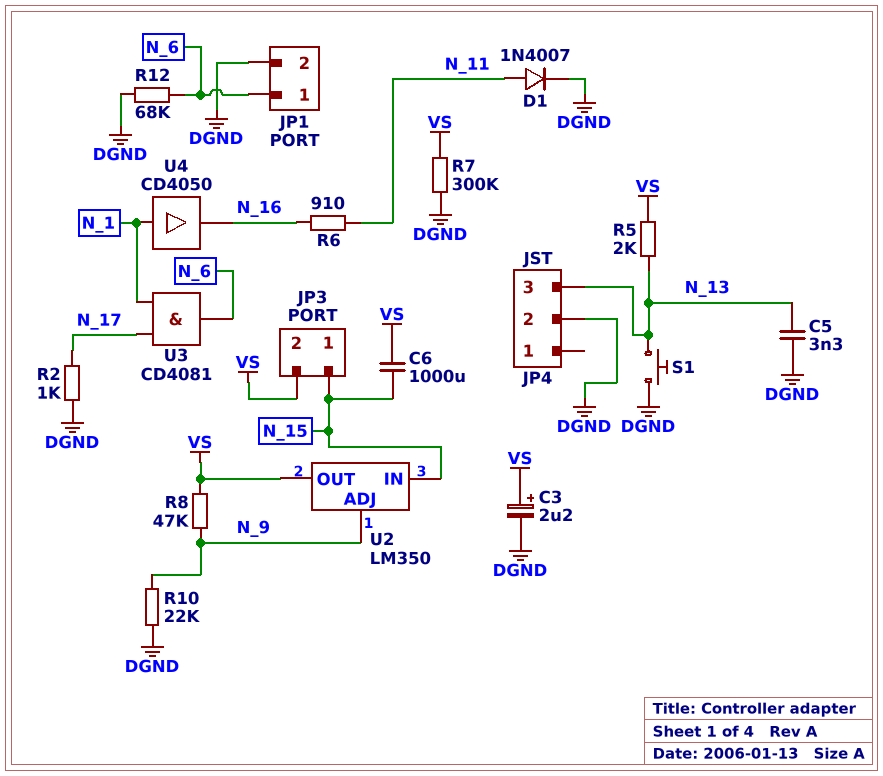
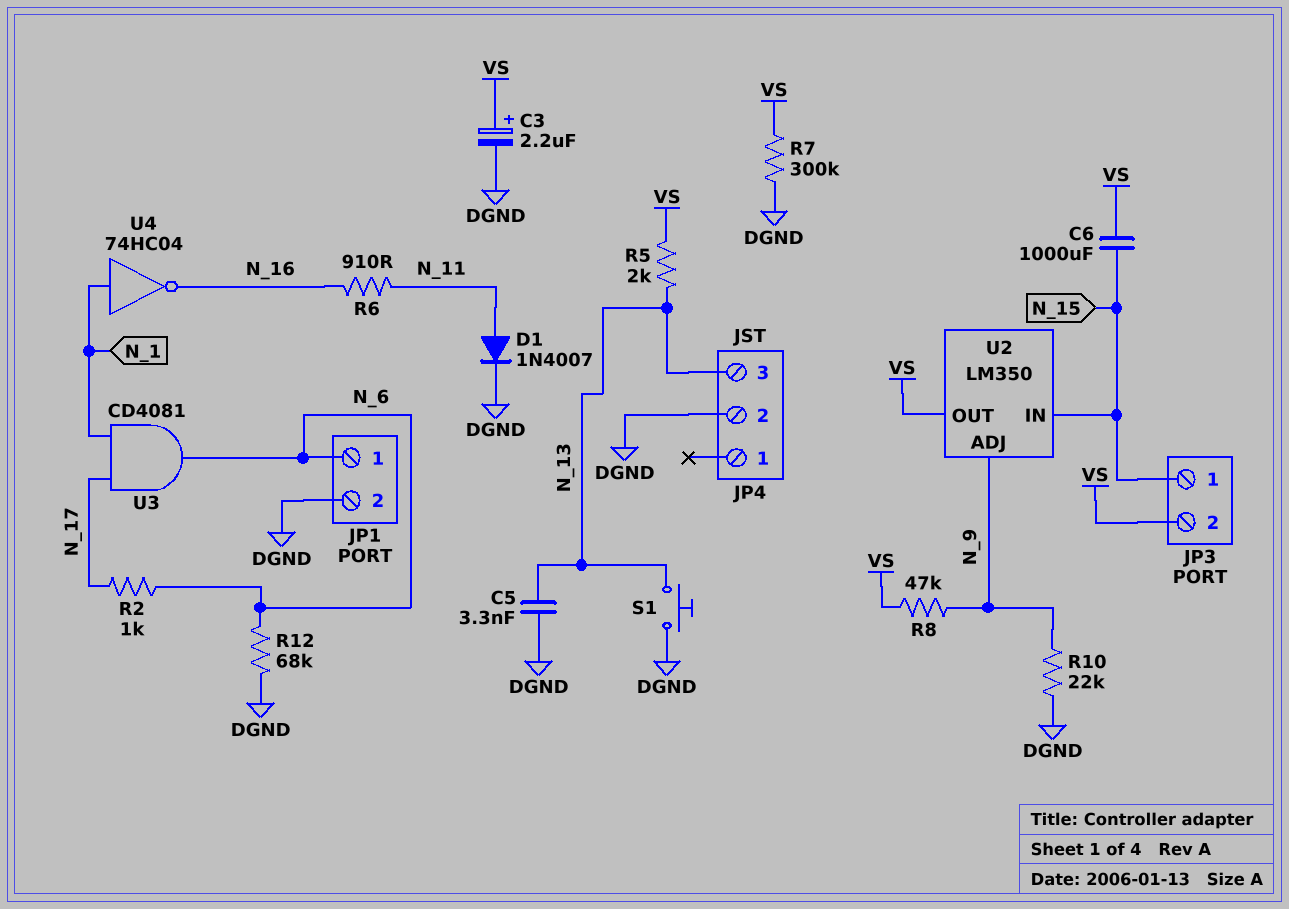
R2: 1k (DGND, N_17) -> 1k (N_6, N_17)
U4: buffer CD4050 (in N_1, out N_16) -> NOT 74HC04 (in N_1, out N_16)

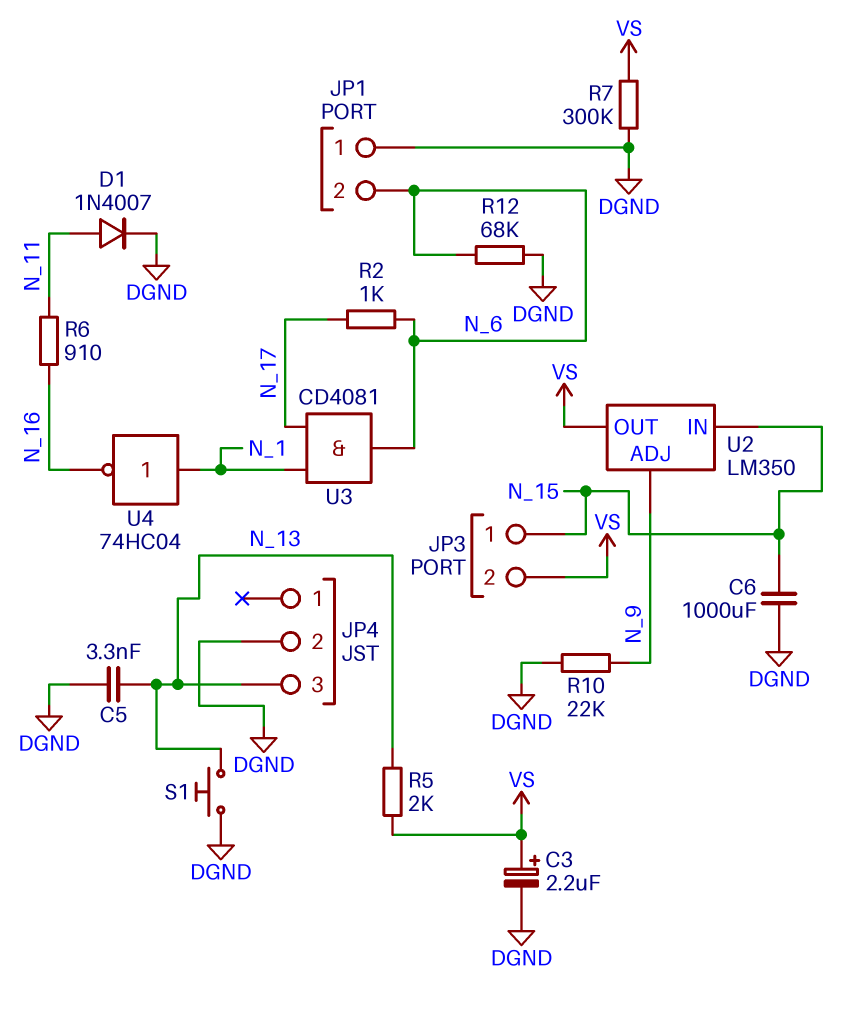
C6: 1000uF (N_15, VS) -> 1000uF (DGND, N_15)
JP1 pin 1: N_6 -> DGND
JP1 pin 2: DGND -> N_6
R8: 47k (N_9, VS) -> none

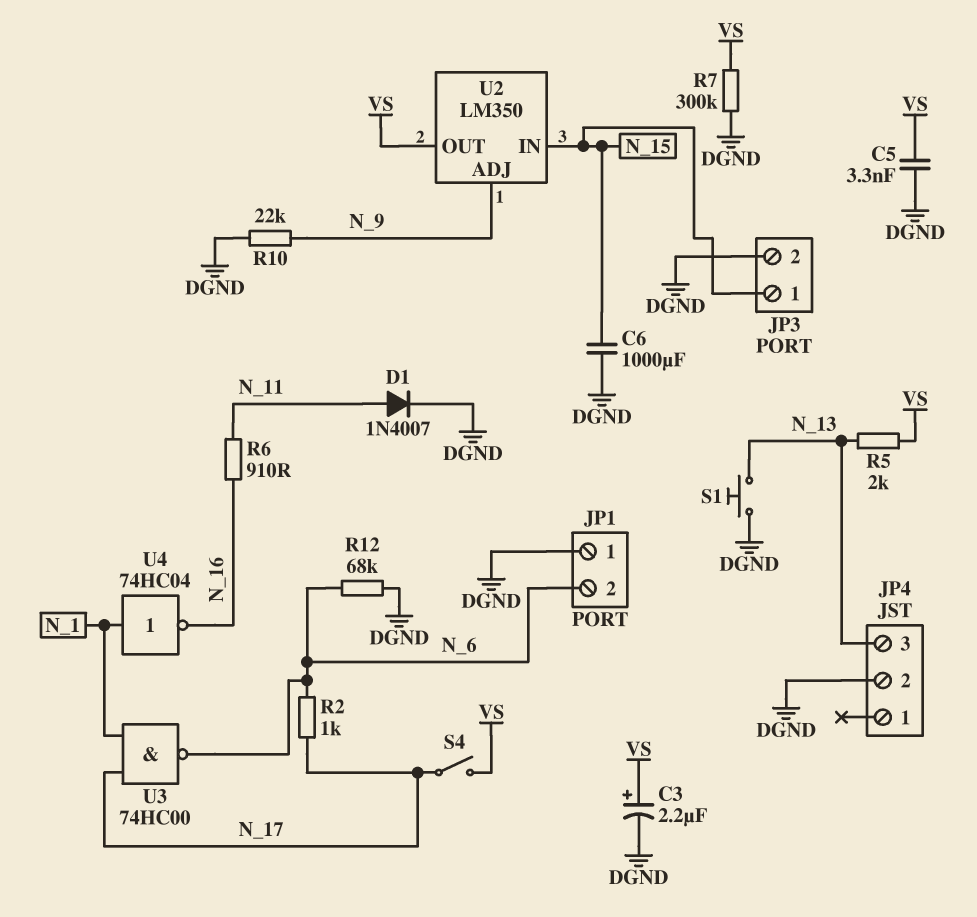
C5: 3.3nF (DGND, N_13) -> 3.3nF (DGND, VS)
JP3 pin 2: VS -> DGND
S4: none -> switch (N_17, VS)
U3: AND CD4081 (in N_1, in N_17, out N_6) -> NAND 74HC00 (in N_1, in N_17, out N_6)

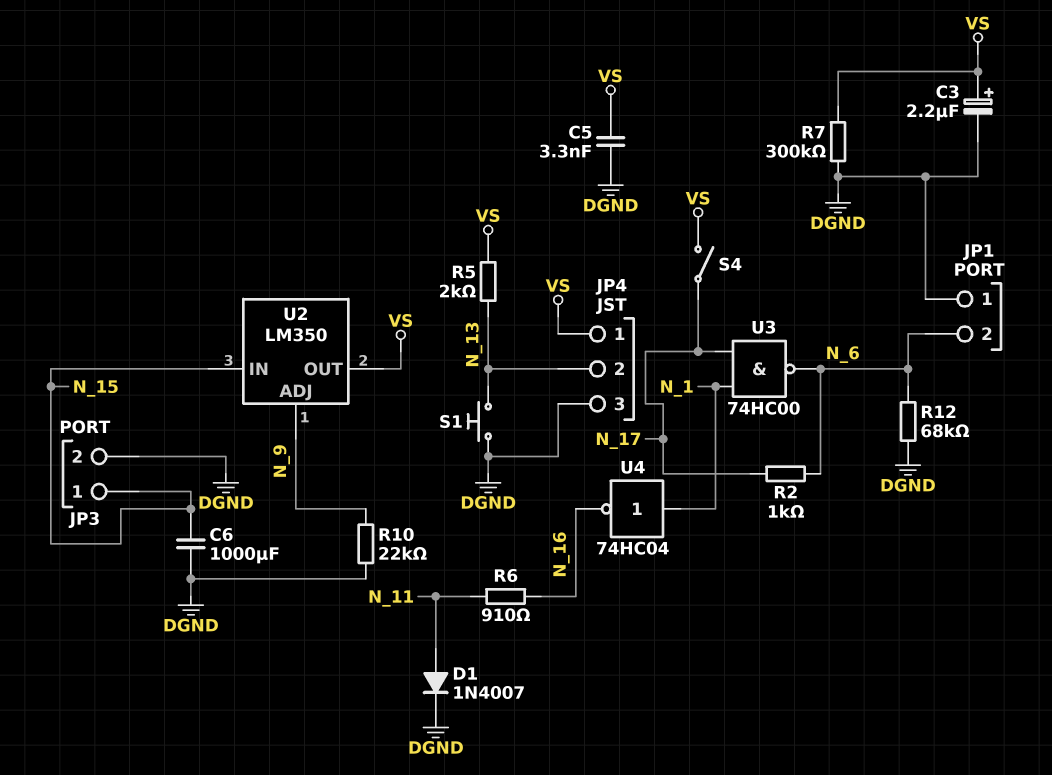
JP4 pin 1: none -> VS
JP4 pin 2: DGND -> N_13
JP4 pin 3: N_13 -> DGND

